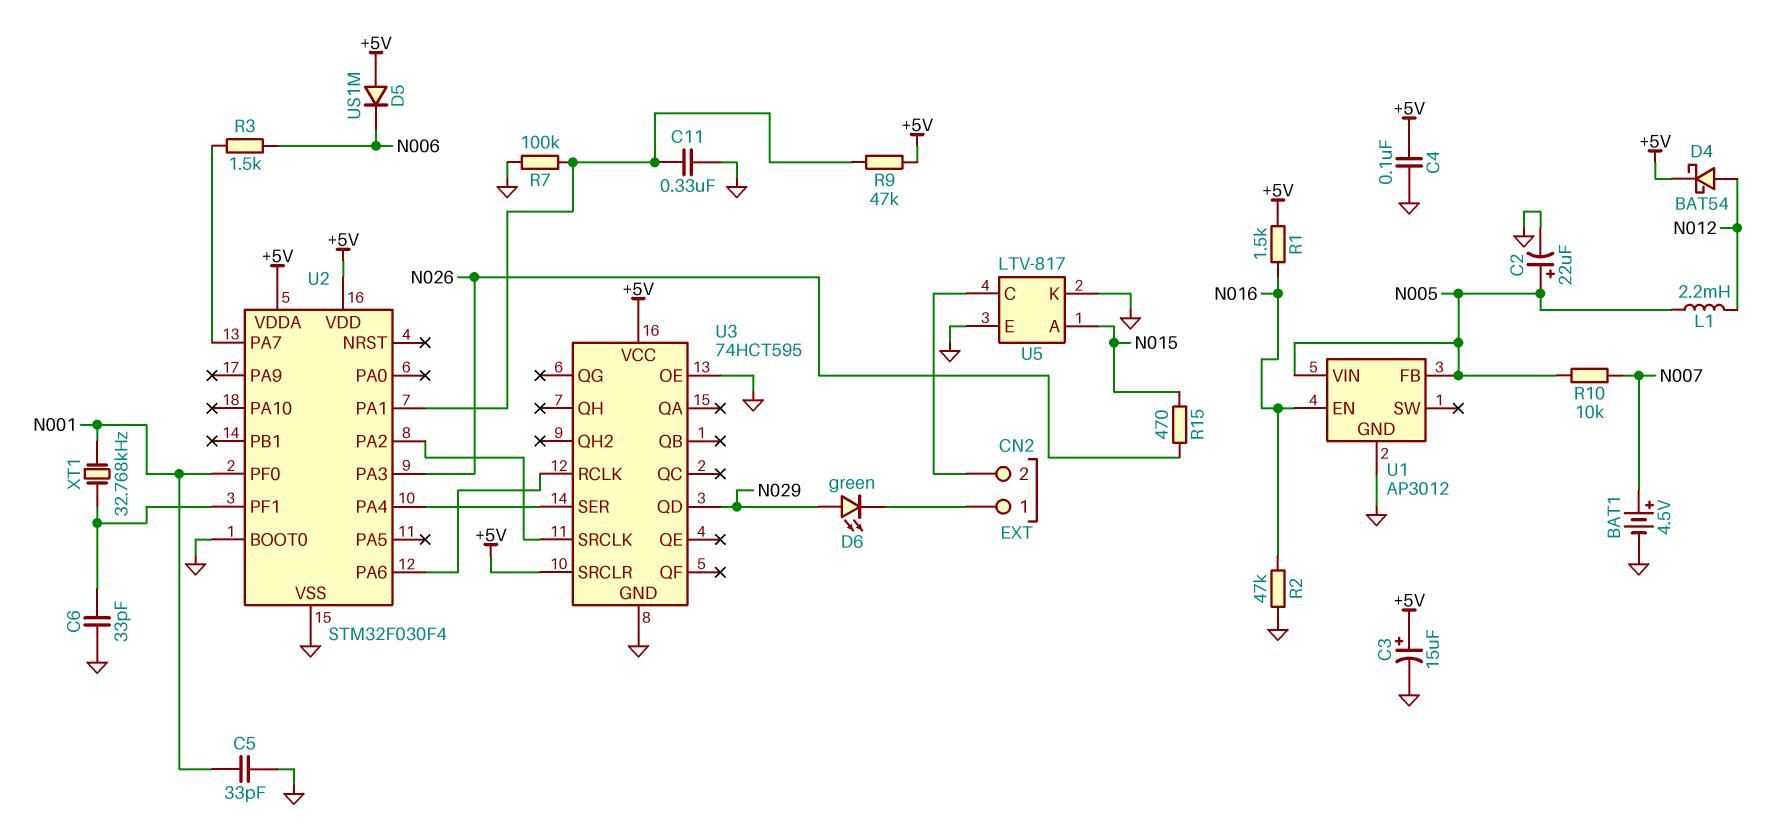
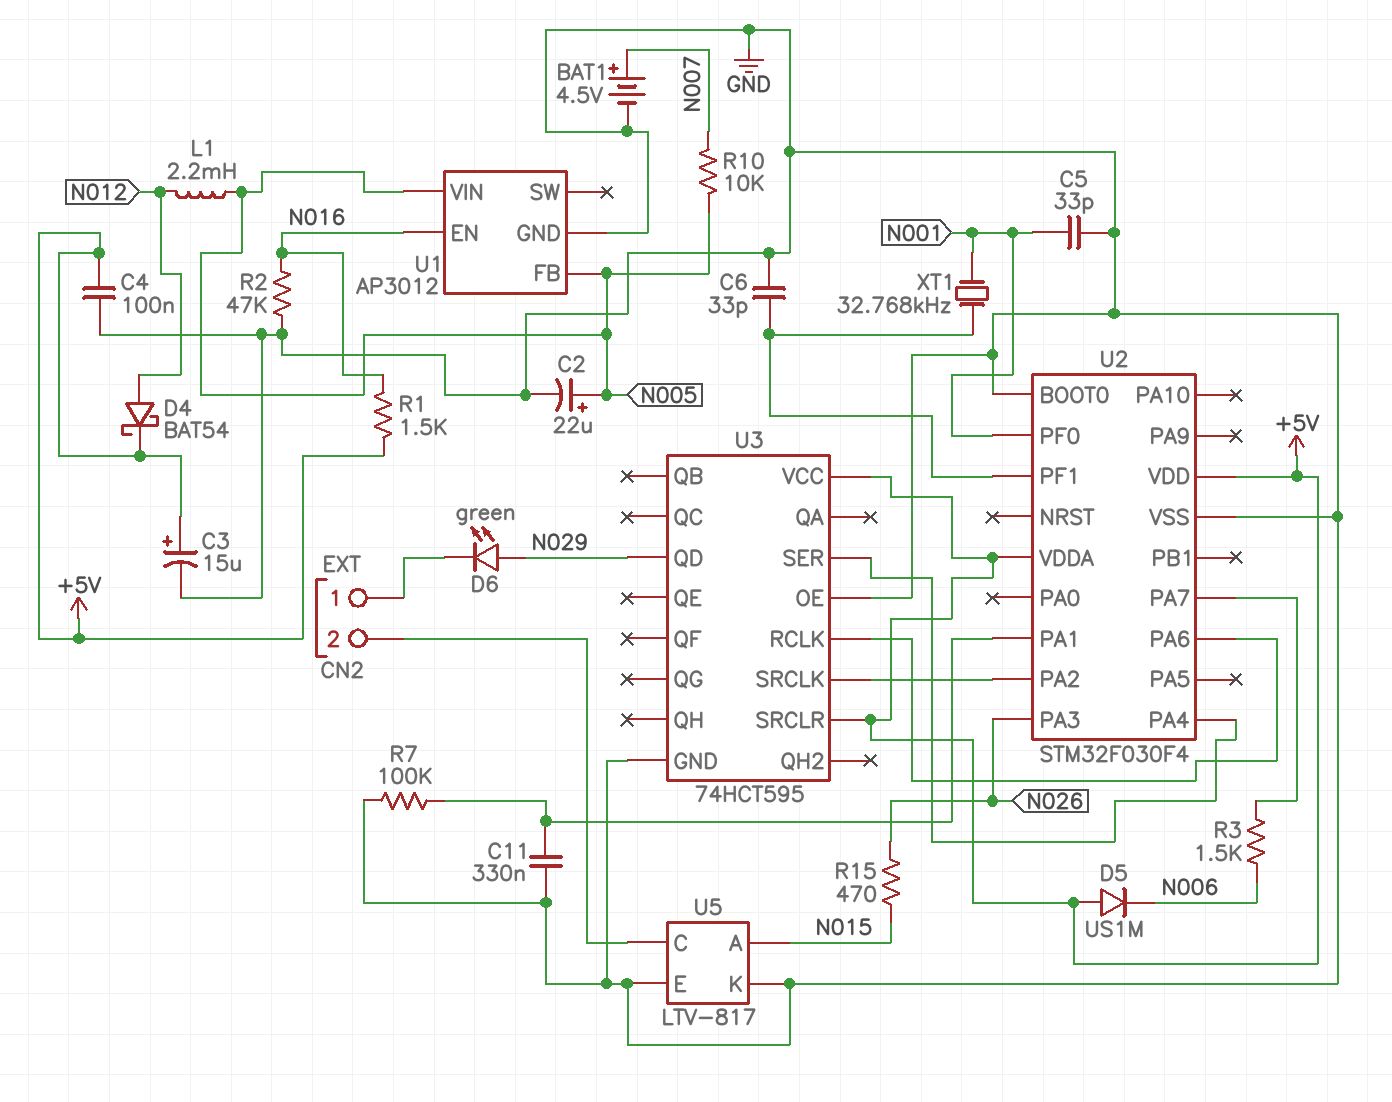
R9: 47k (+5V, U2/PA1) -> none

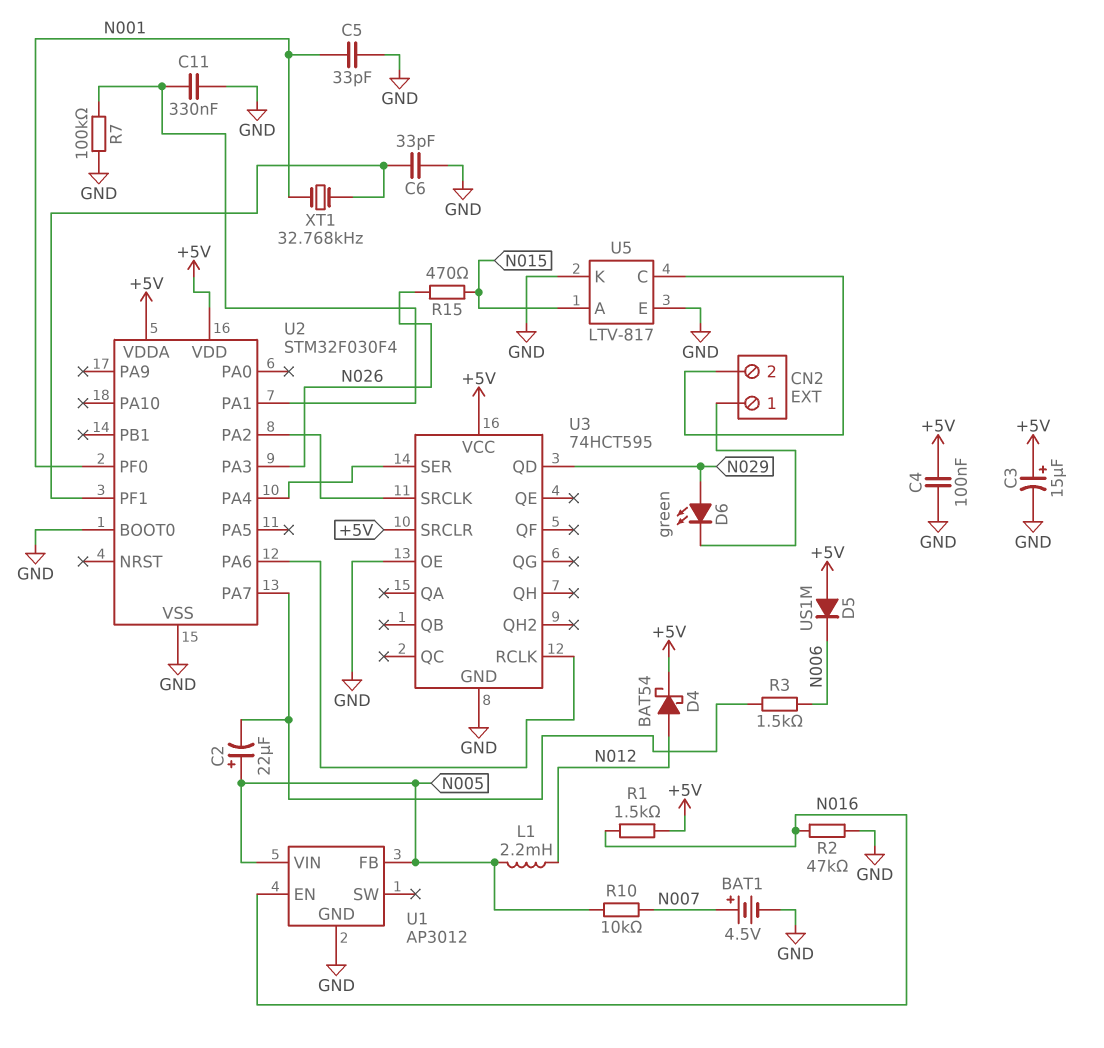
C2: 22uF (plus N005, minus GND) -> 22uF (plus N005, minus U2/PA7)

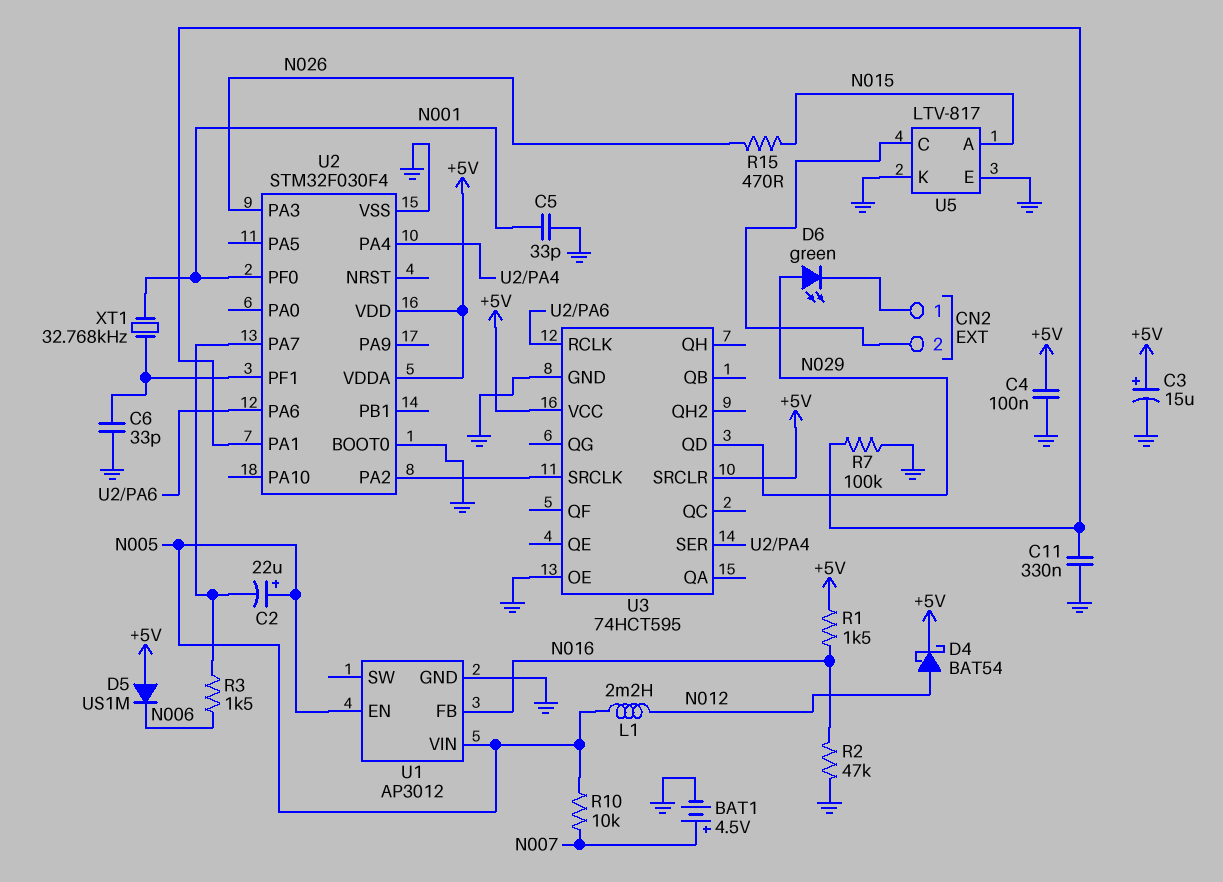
U1 pin EN: N016 -> N005
U1 pin FB: N005 -> N016

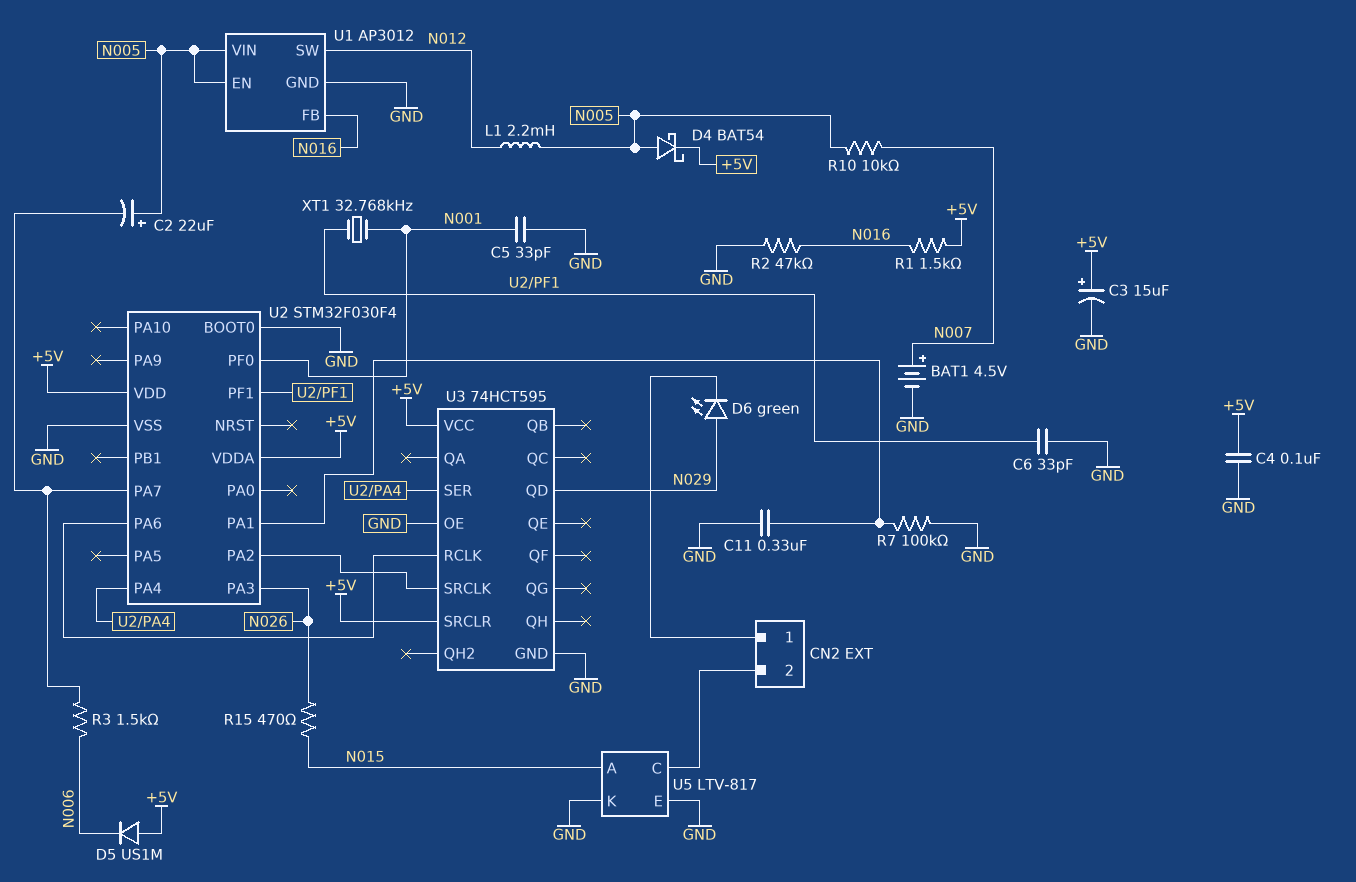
D4: schottky BAT54 (A N012, K +5V) -> schottky BAT54 (A N005, K +5V)
U1 pin SW: none -> N012

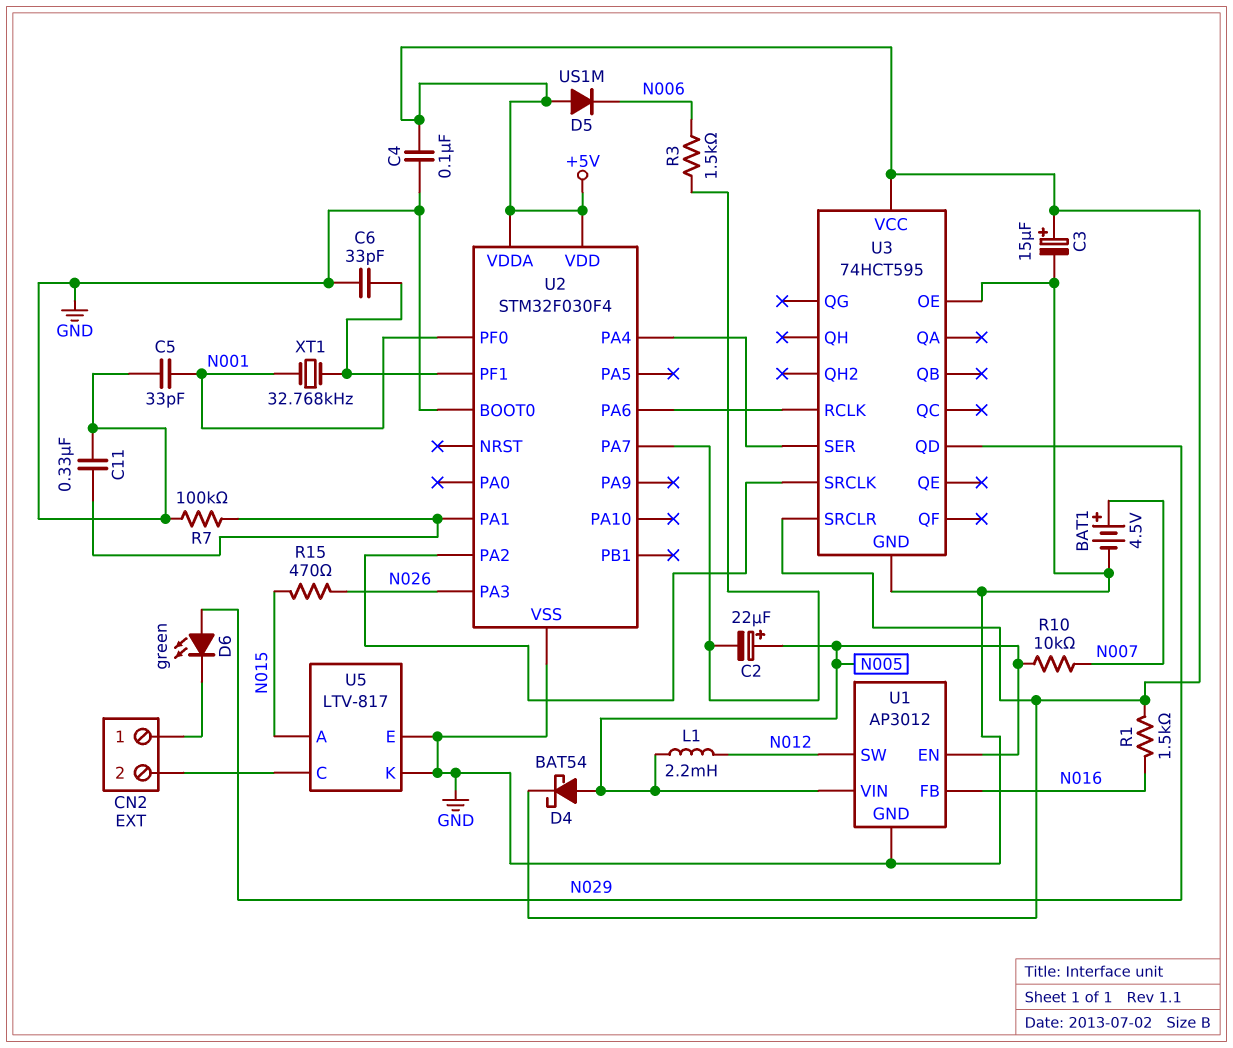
R2: 47k (GND, N016) -> none

